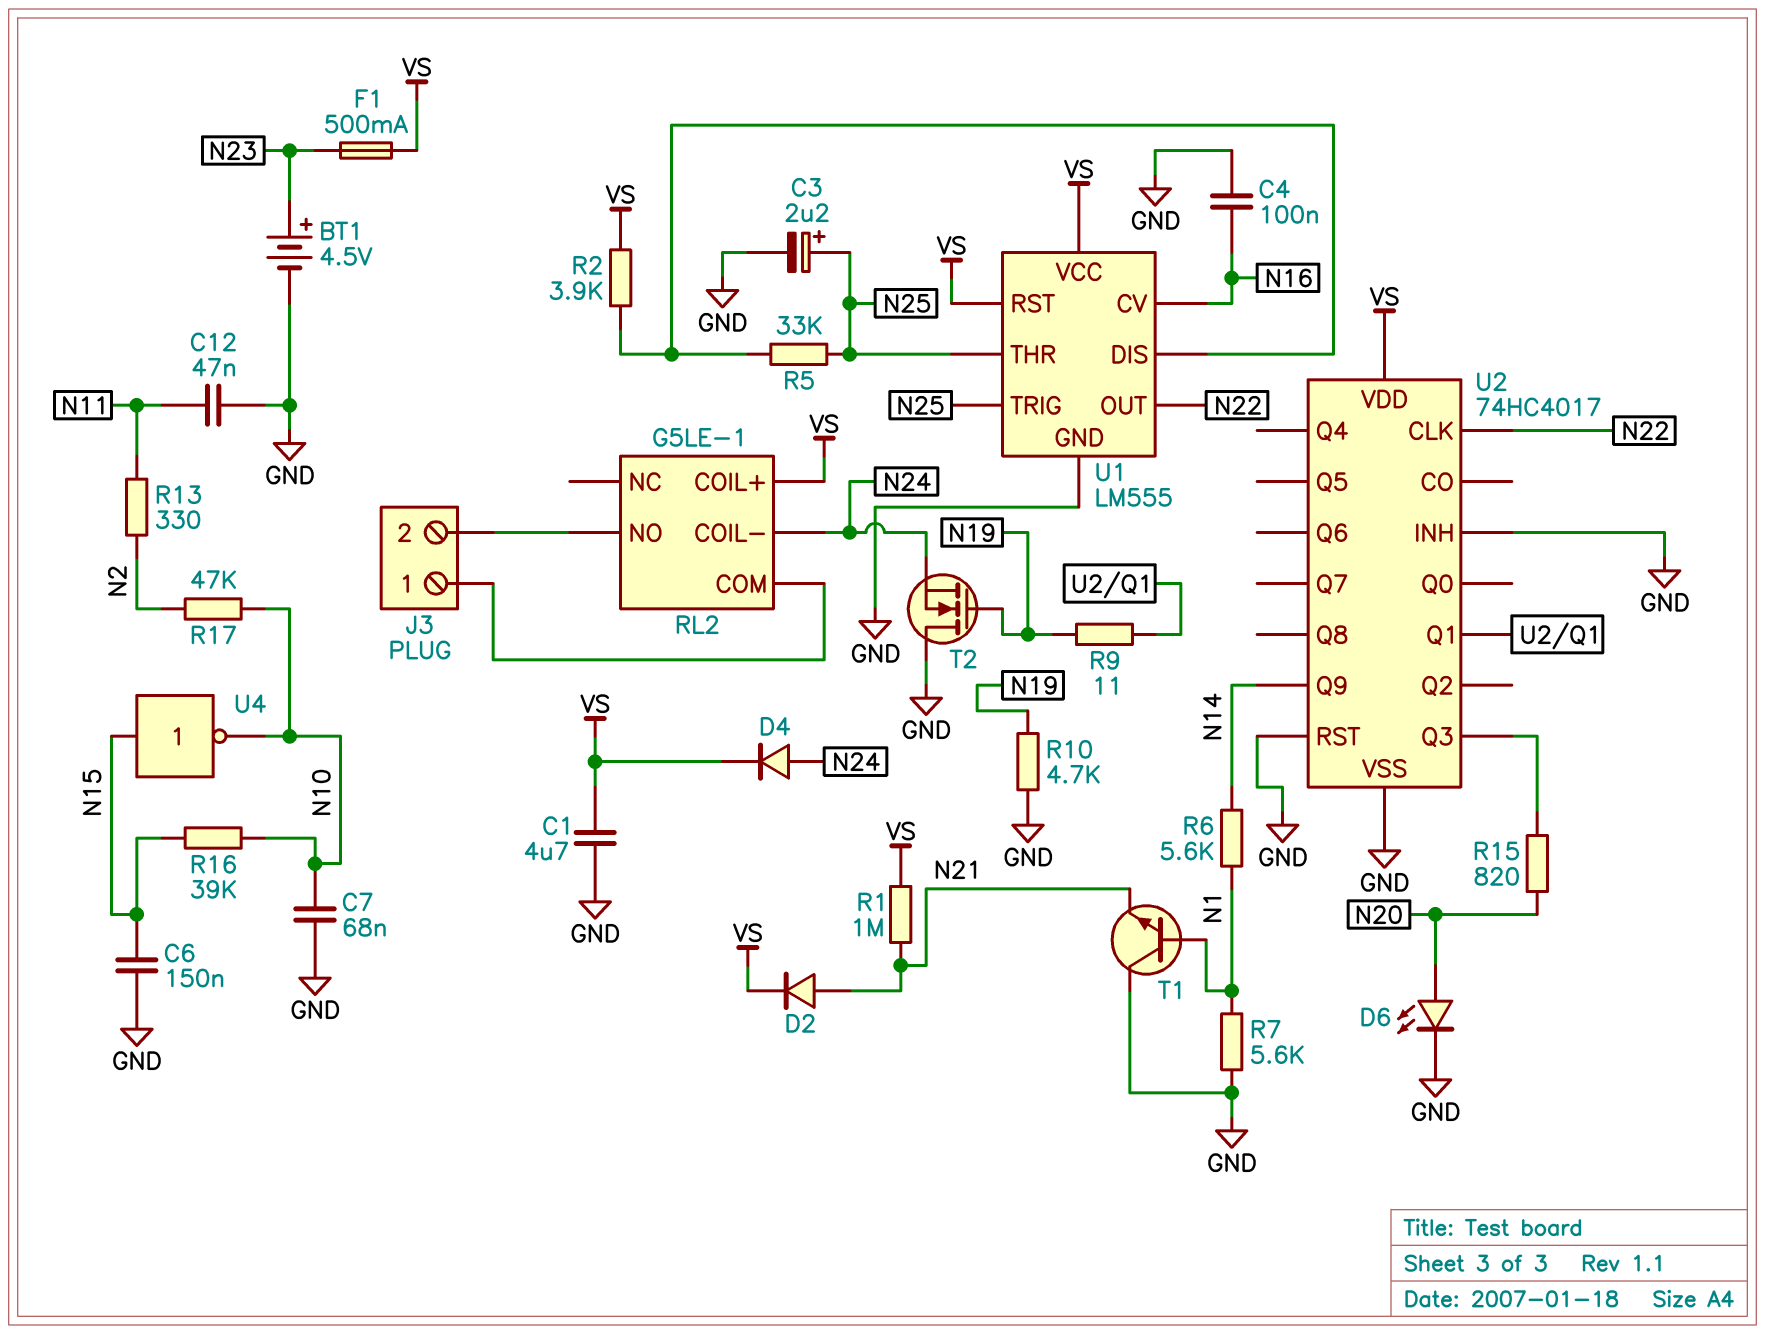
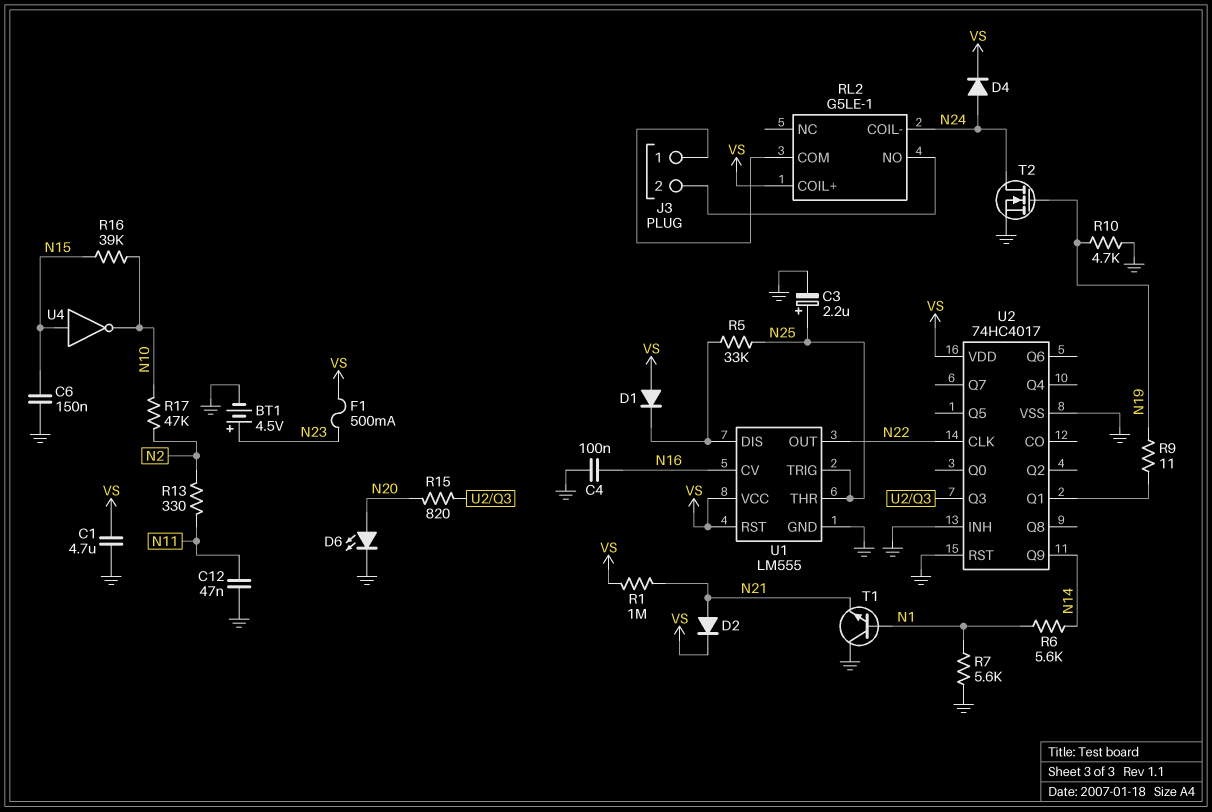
C7: 68nF (GND, N10) -> none
D1: none -> diode (A VS, K U1/DIS)
R2: 3.9k (U1/DIS, VS) -> none
T2: NMOS (G N19, D GND, S N24) -> NMOS (G N19, D N24, S GND)

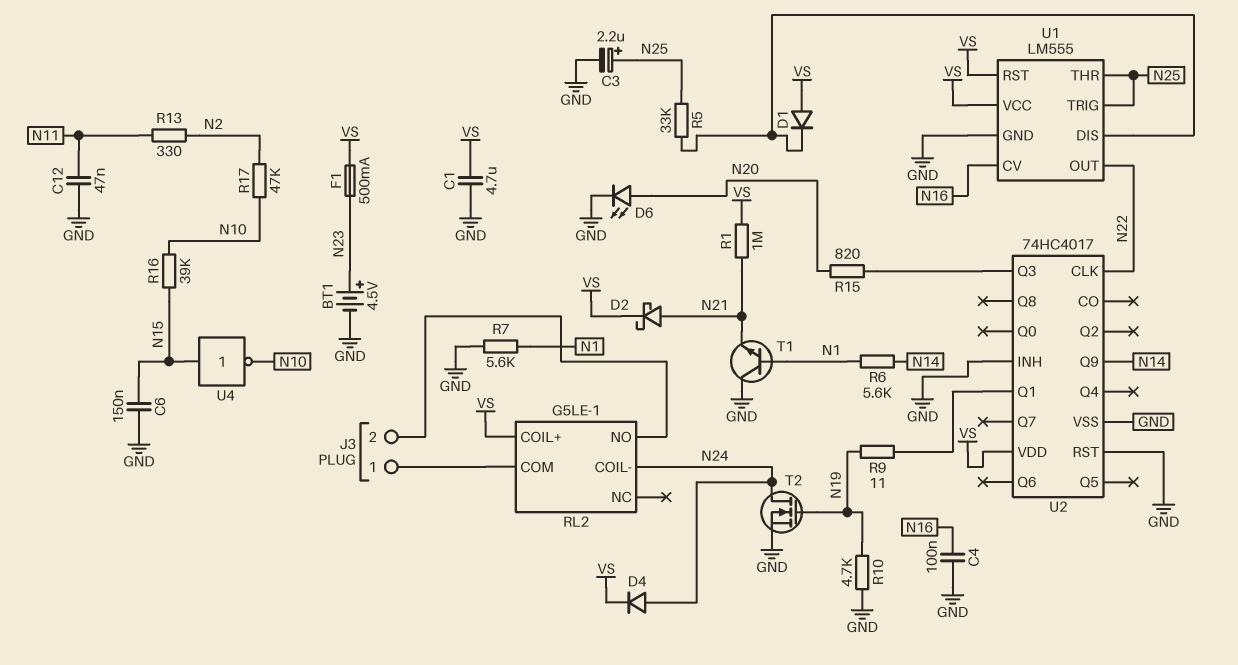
D2: diode (A N21, K VS) -> schottky (A N21, K VS)

